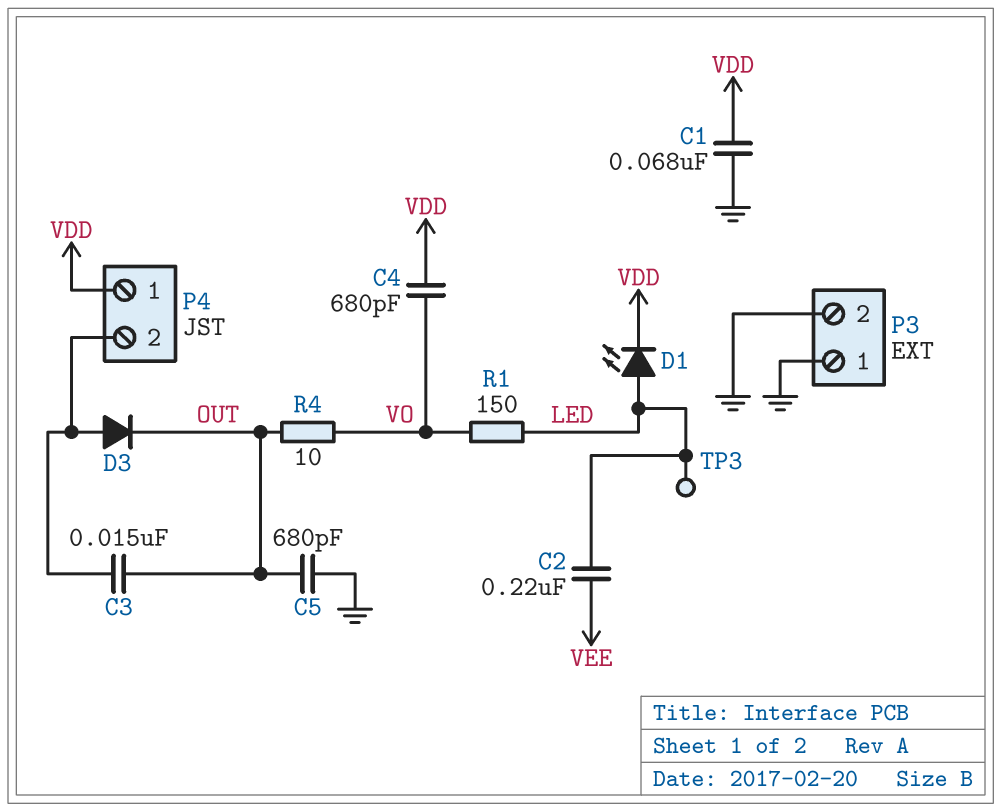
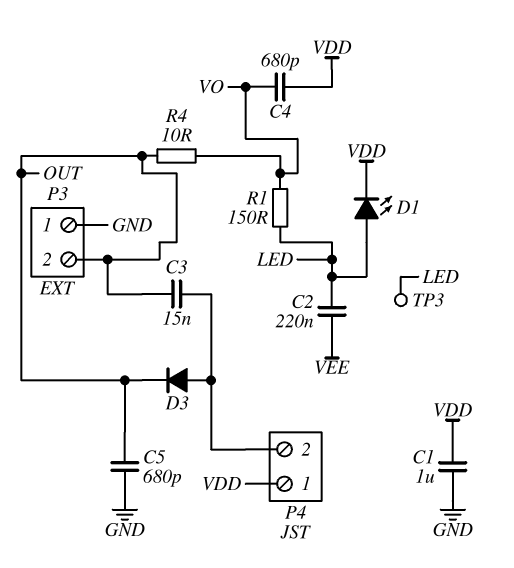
C1: 68nF (GND, VDD) -> 1uF (GND, VDD)
P3 pin 2: GND -> OUT

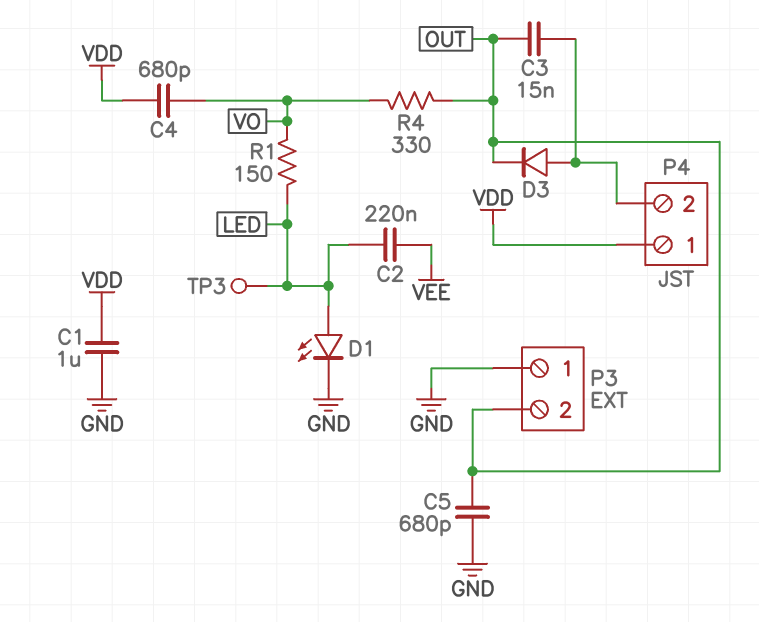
D1: LED (A LED, K VDD) -> LED (A LED, K GND)
R4: 10 (OUT, VO) -> 330 (OUT, VO)

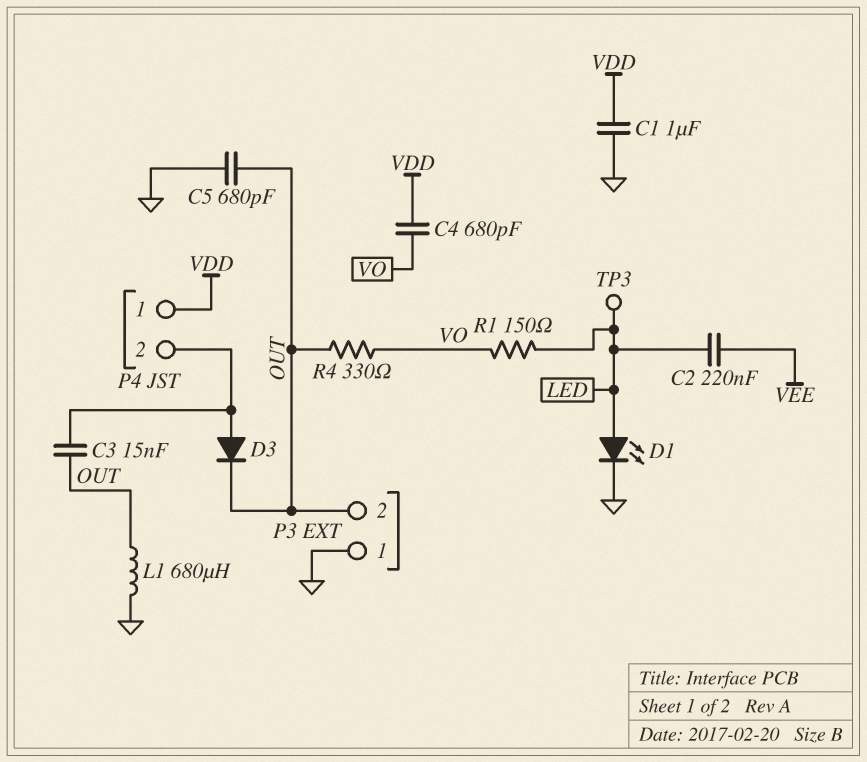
L1: none -> 680uH (GND, OUT)

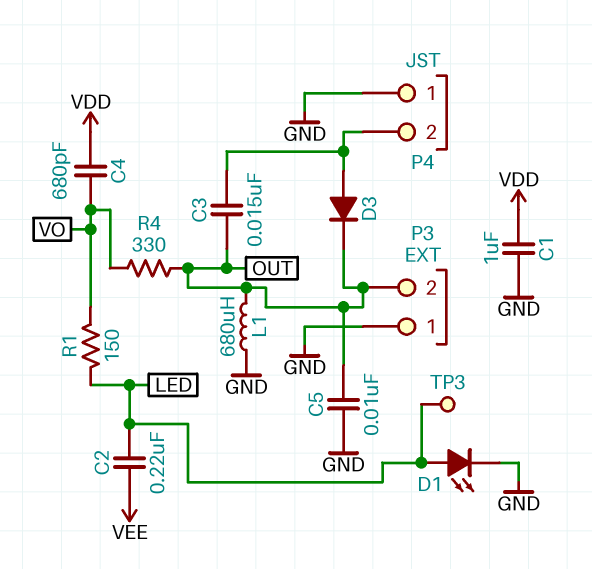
C5: 680pF (GND, OUT) -> 10nF (GND, OUT)
P4 pin 1: VDD -> GND

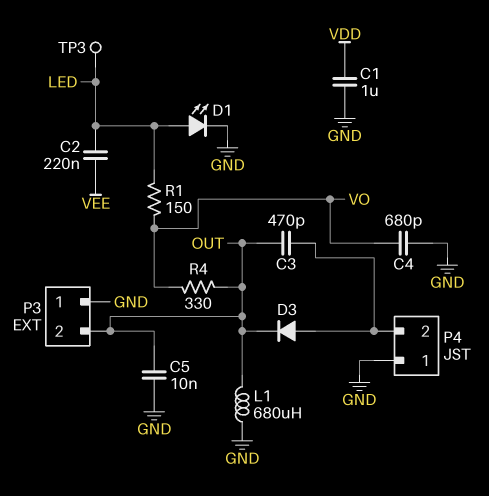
C3: 15nF (OUT, P4/2) -> 470pF (OUT, P4/2)
C4: 680pF (VDD, VO) -> 680pF (GND, VO)

